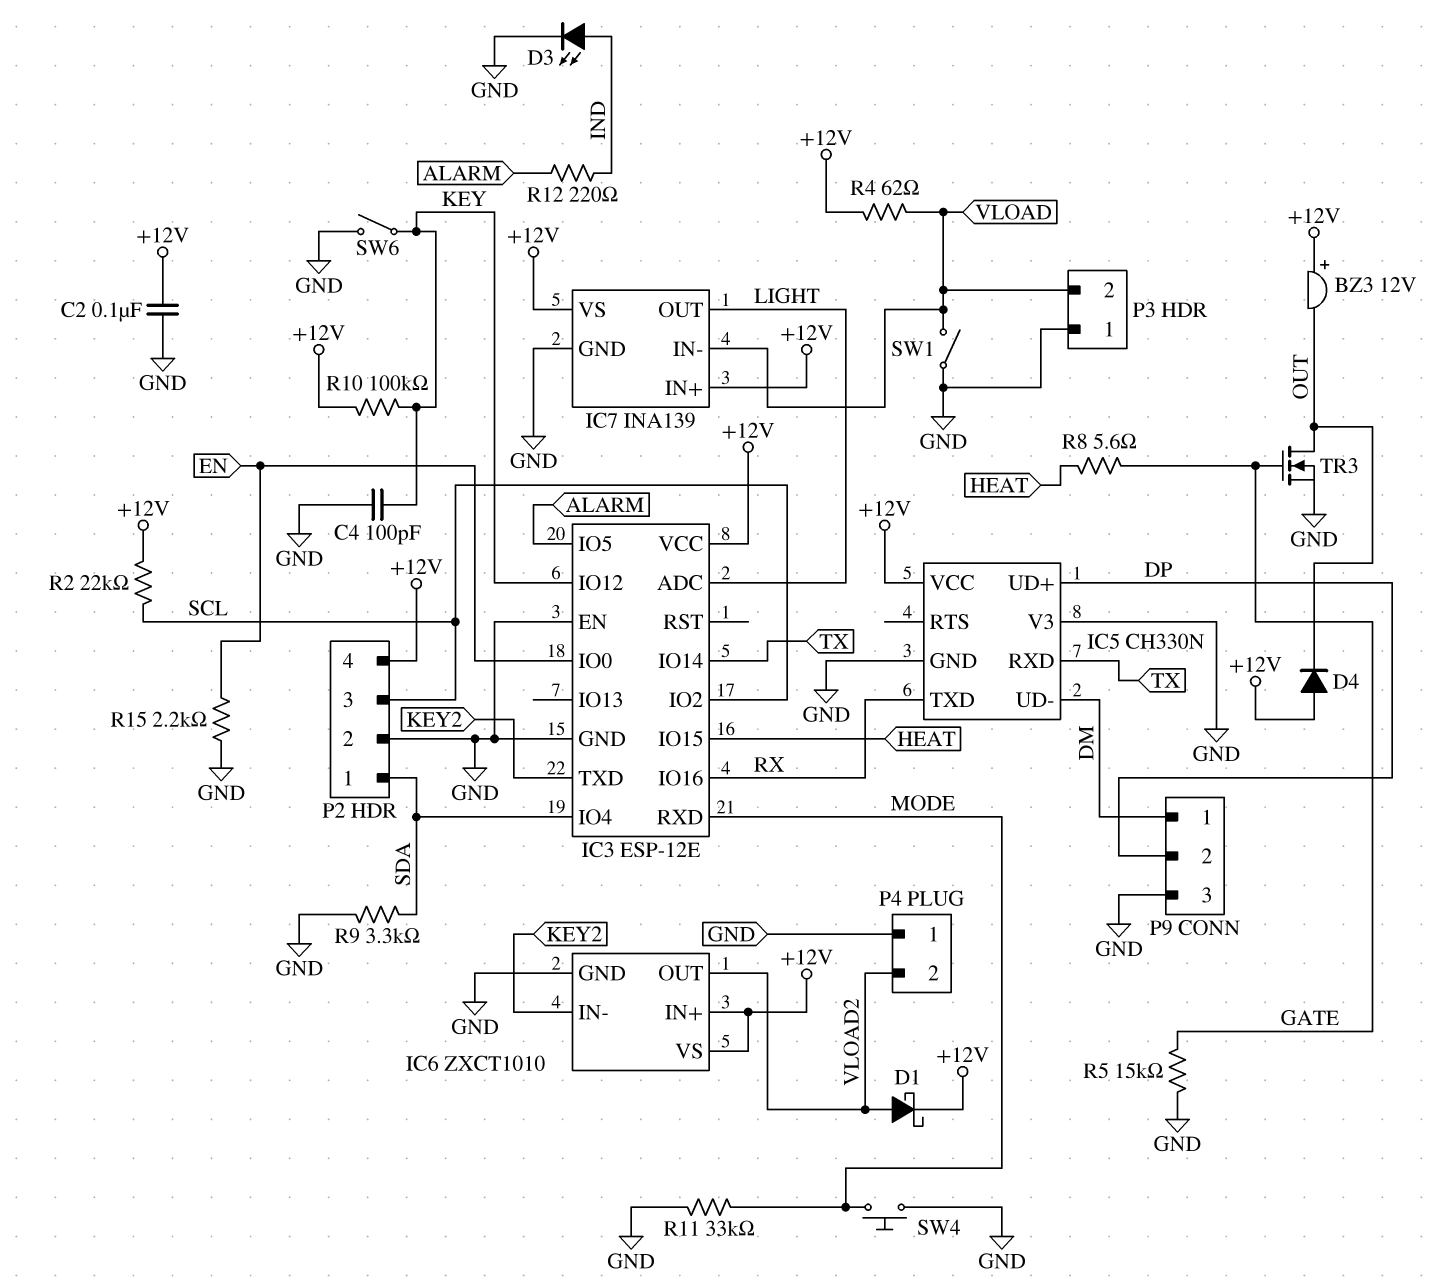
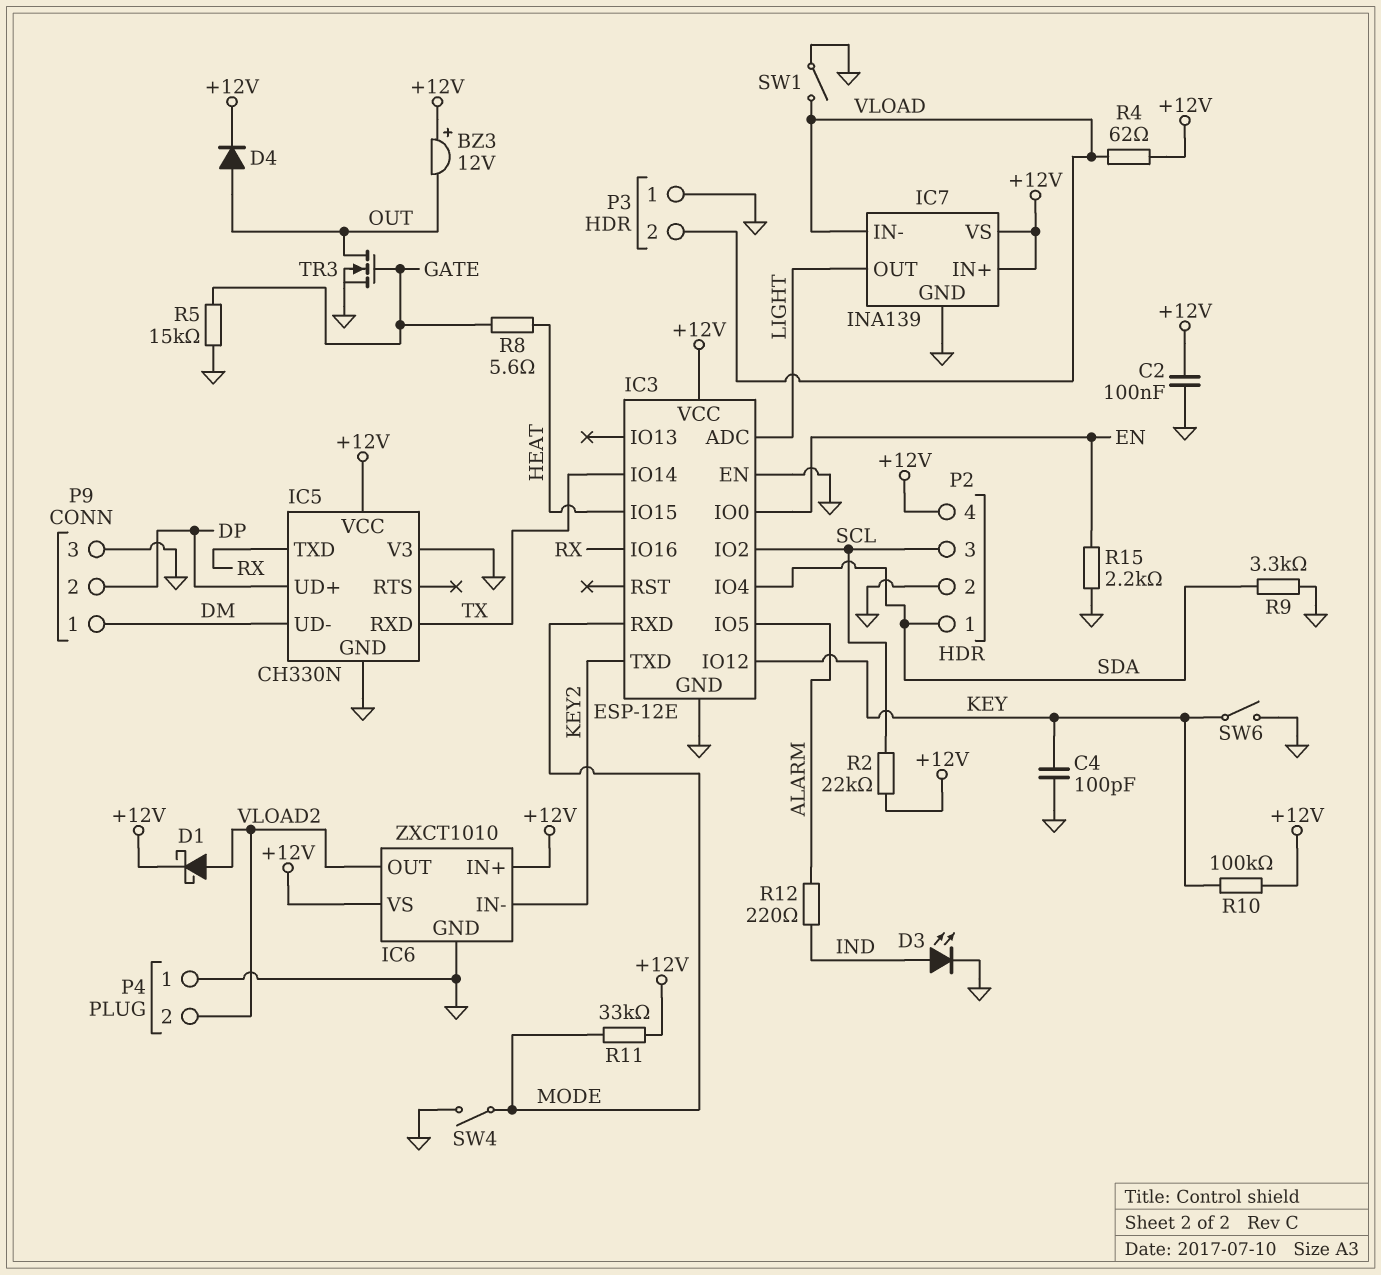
D4: diode (A +12V, K OUT) -> diode (A OUT, K +12V)
R11: 33k (GND, MODE) -> 33k (+12V, MODE)
SW4: button (GND, MODE) -> switch (GND, MODE)

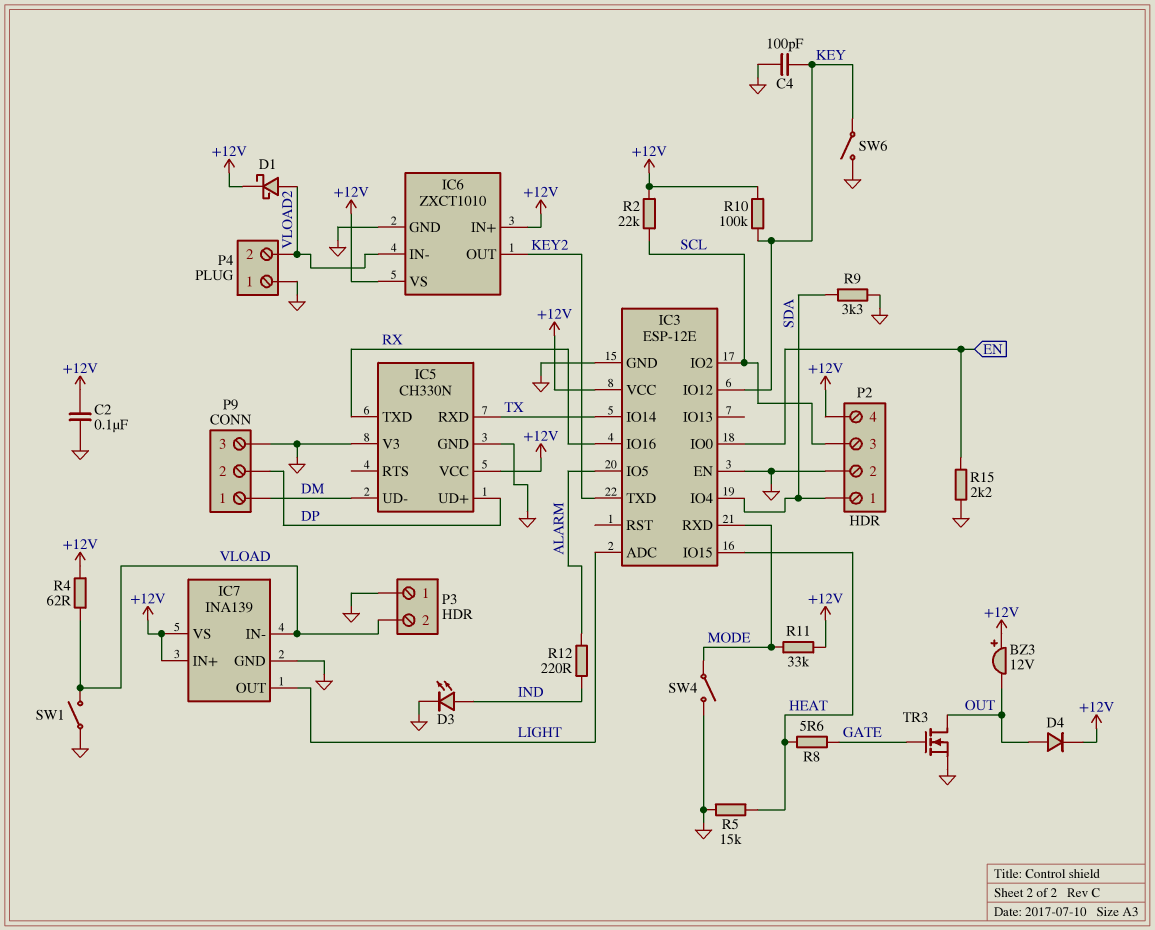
IC6 pin IN-: KEY2 -> VLOAD2
IC6 pin OUT: VLOAD2 -> KEY2
R5: 15k (GATE, GND) -> 15k (GND, HEAT)

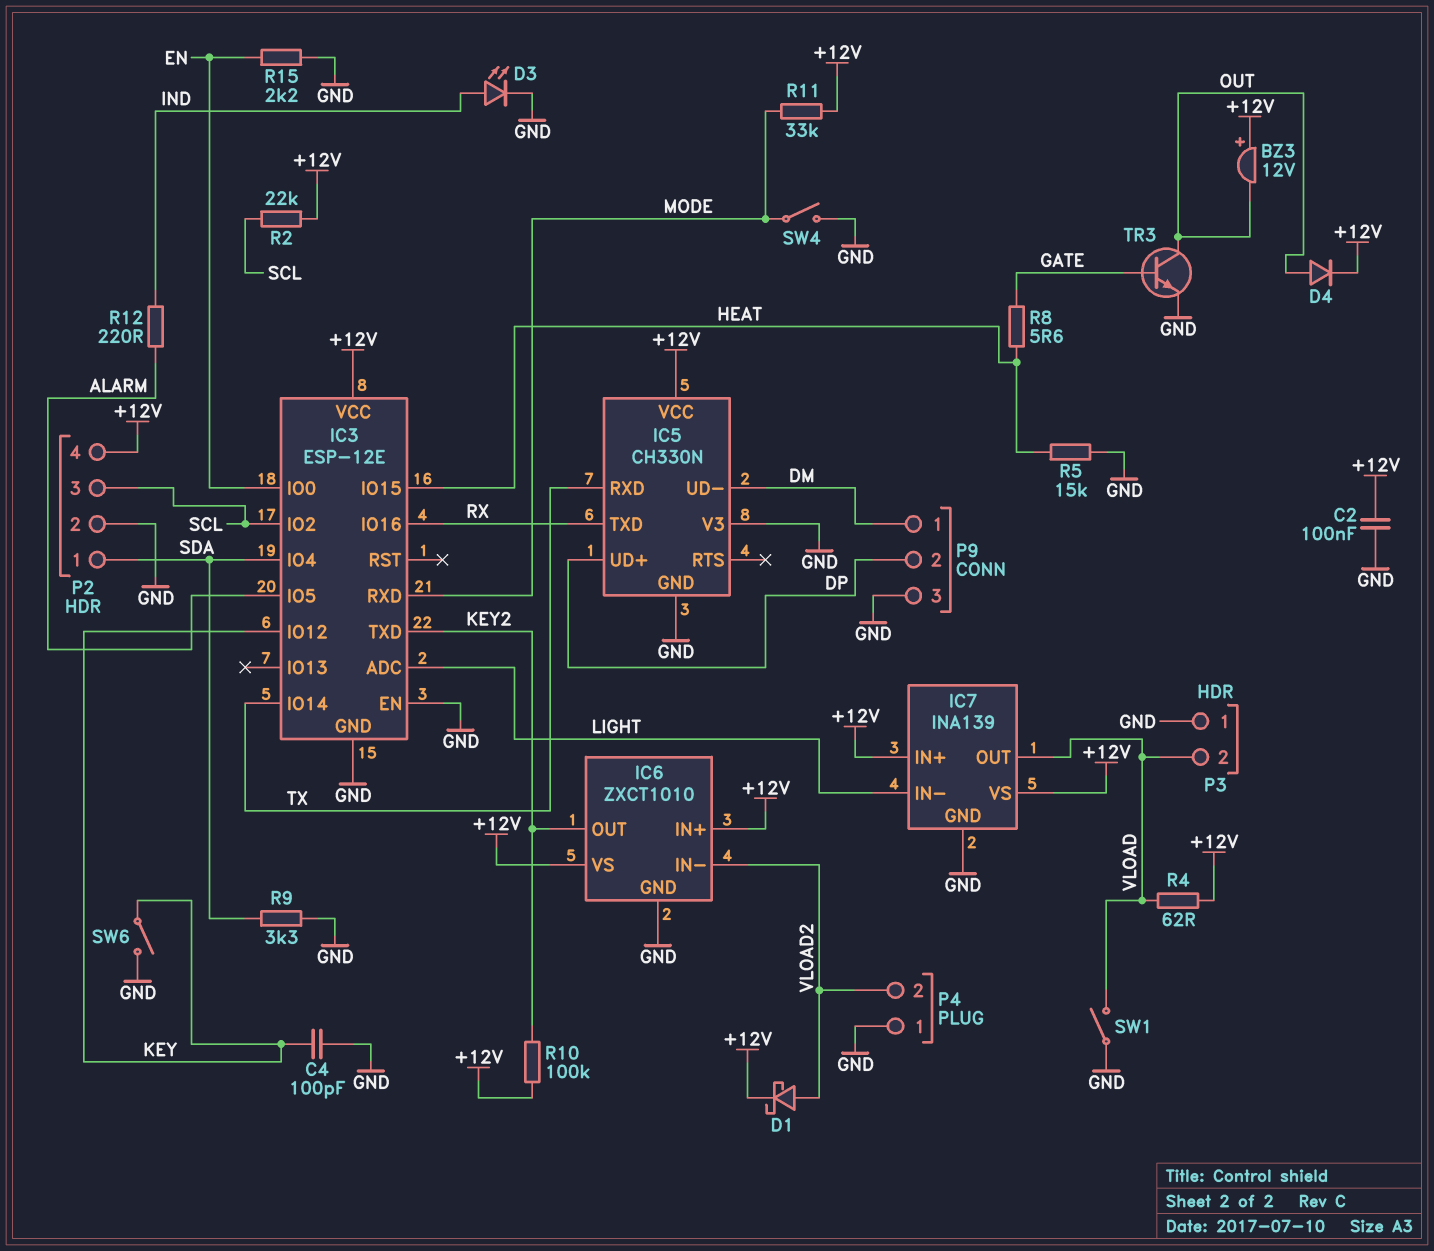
IC7 pin IN-: VLOAD -> LIGHT
IC7 pin OUT: LIGHT -> VLOAD
R10: 100k (+12V, KEY) -> 100k (+12V, KEY2)
TR3: NMOS (G GATE, D OUT, S GND) -> NPN (B GATE, C OUT, E GND)

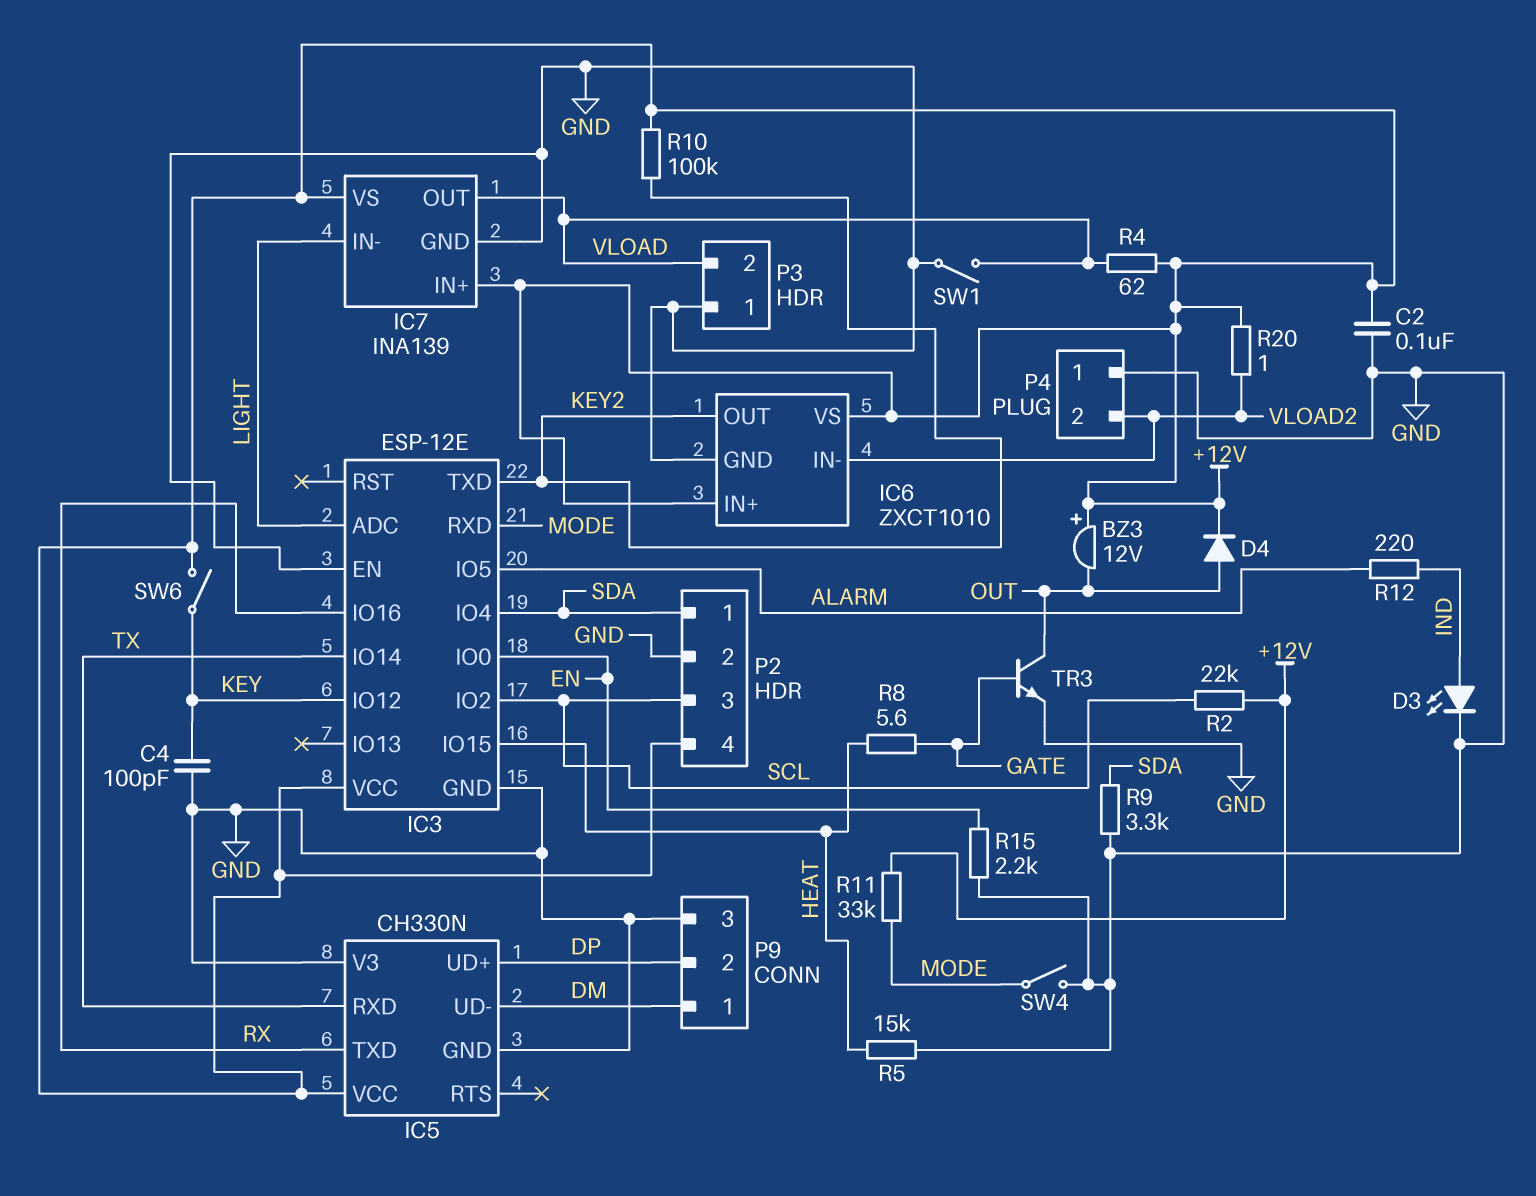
D1: schottky (A VLOAD2, K +12V) -> none
R20: none -> 1 (+12V, VLOAD2)
SW6: switch (GND, KEY) -> switch (+12V, KEY)

